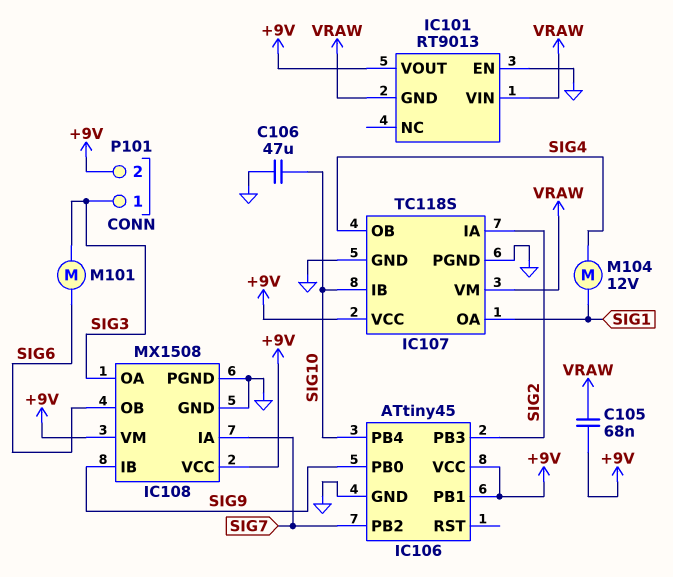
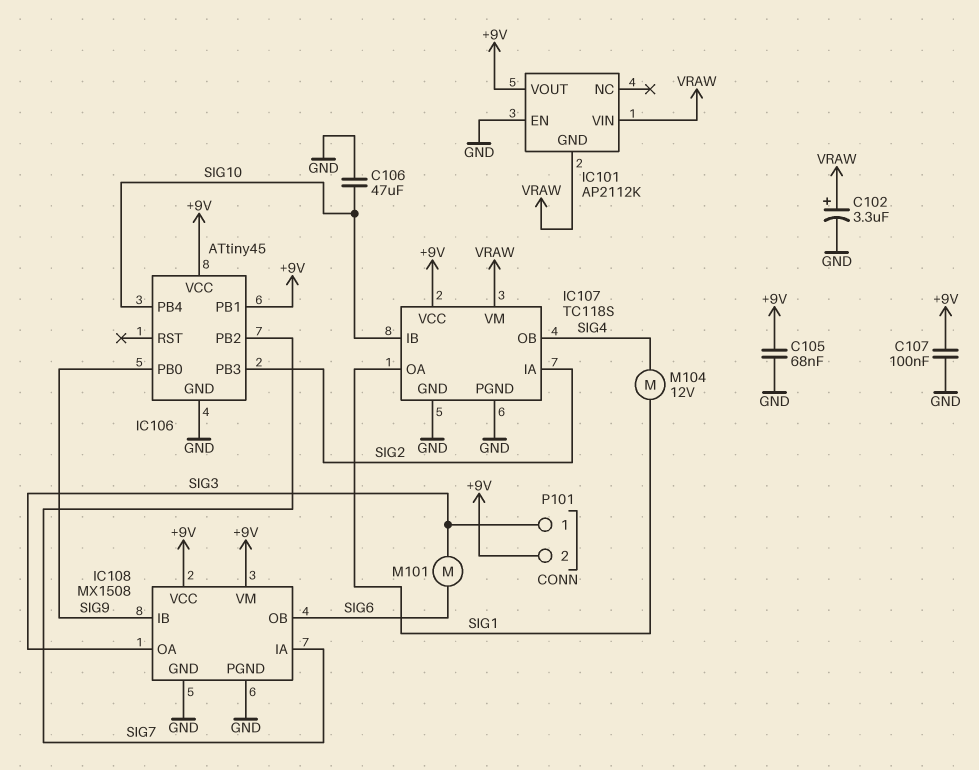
C102: none -> 3.3uF (plus VRAW, minus GND)
C105: 68nF (+9V, VRAW) -> 68nF (+9V, GND)
C107: none -> 100nF (+9V, GND)
IC101: RT9013 -> AP2112K

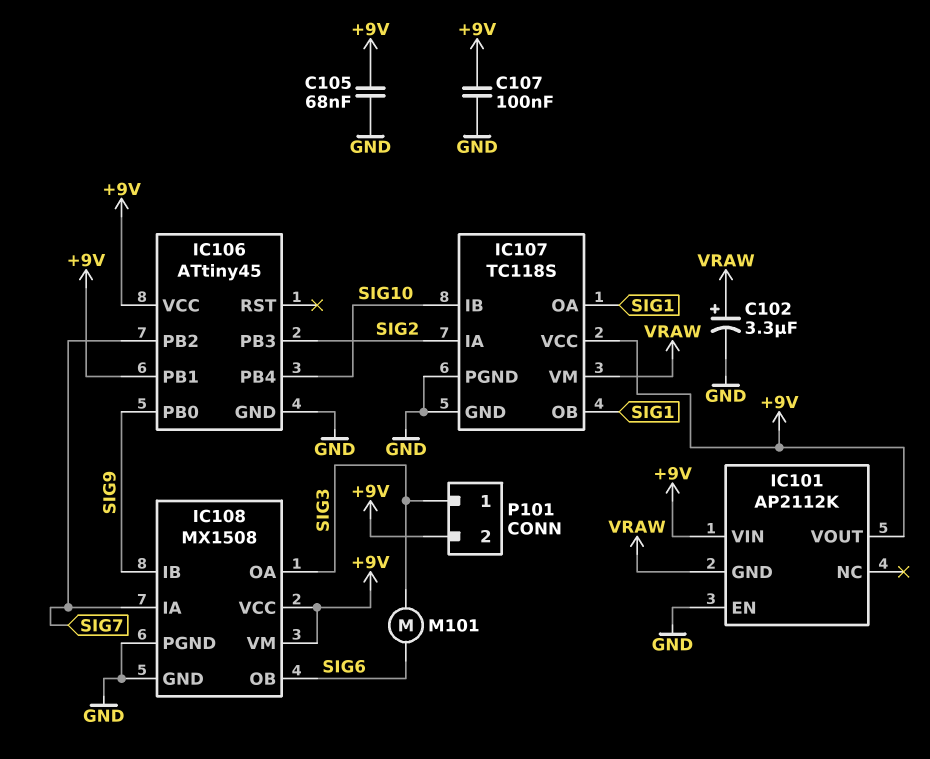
C106: 47uF (GND, SIG10) -> none
IC101 pin VIN: VRAW -> +9V
IC107 pin OB: SIG4 -> SIG1
M104: motor 12V (SIG1, SIG4) -> none

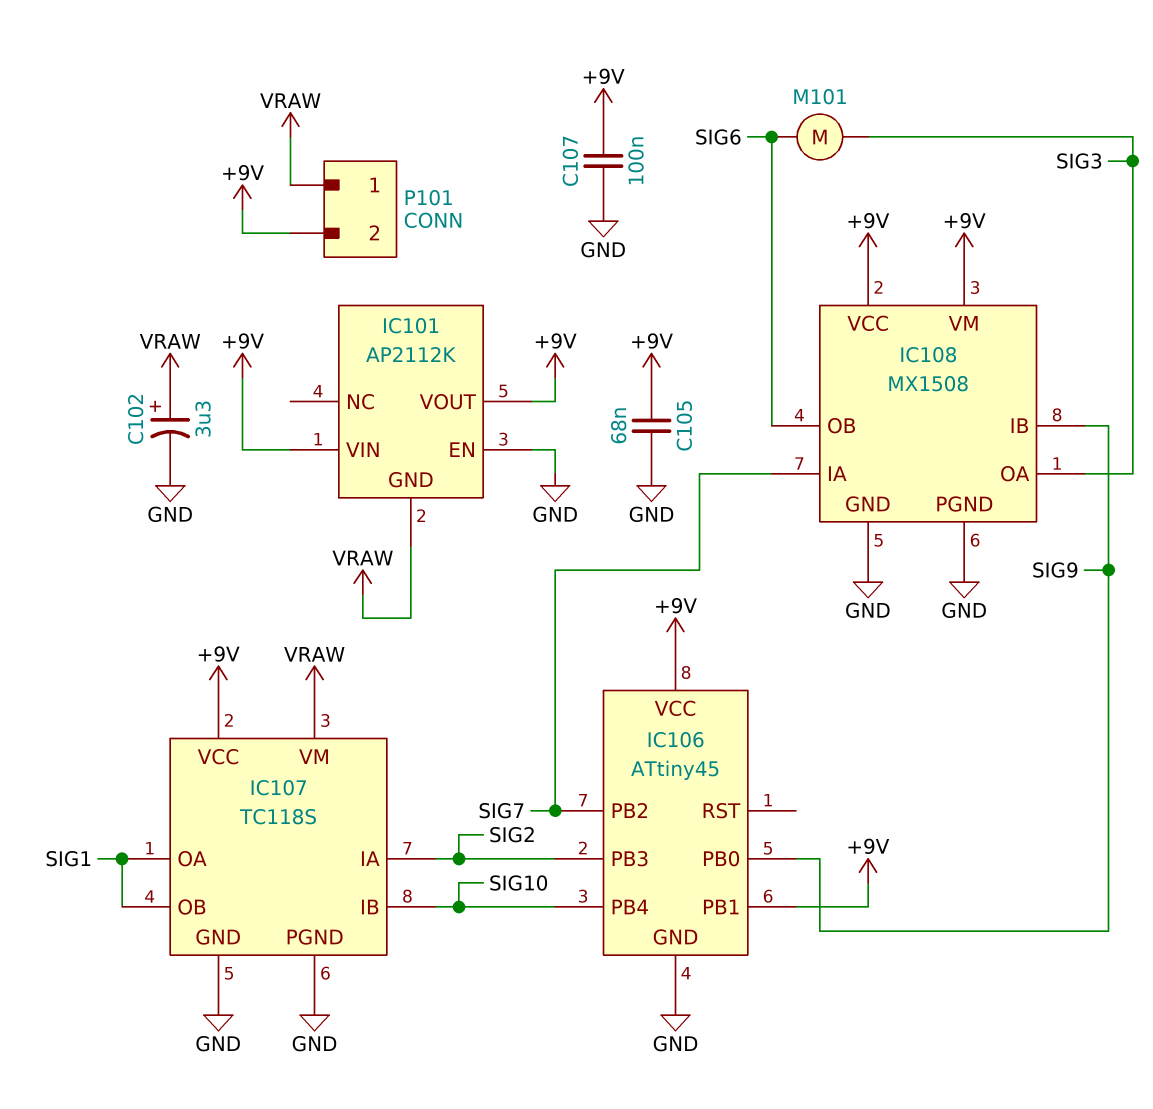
P101 pin 1: SIG3 -> VRAW

